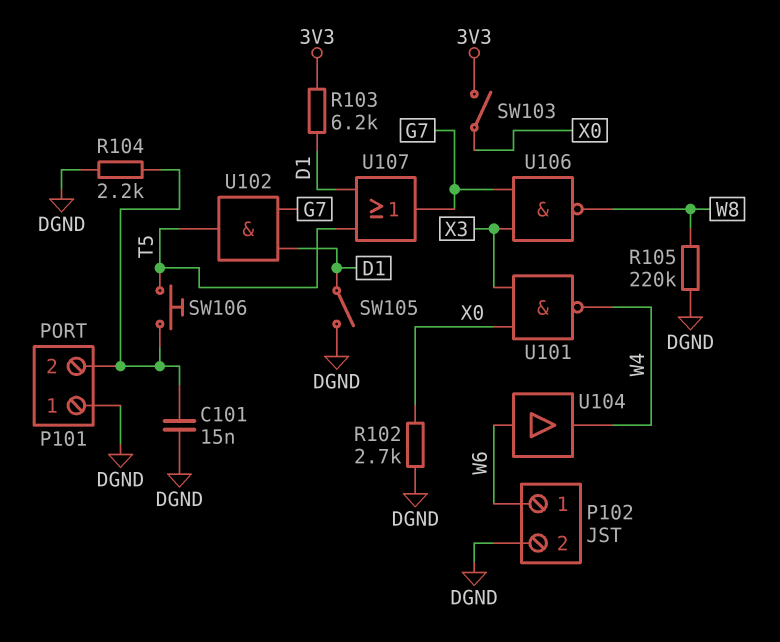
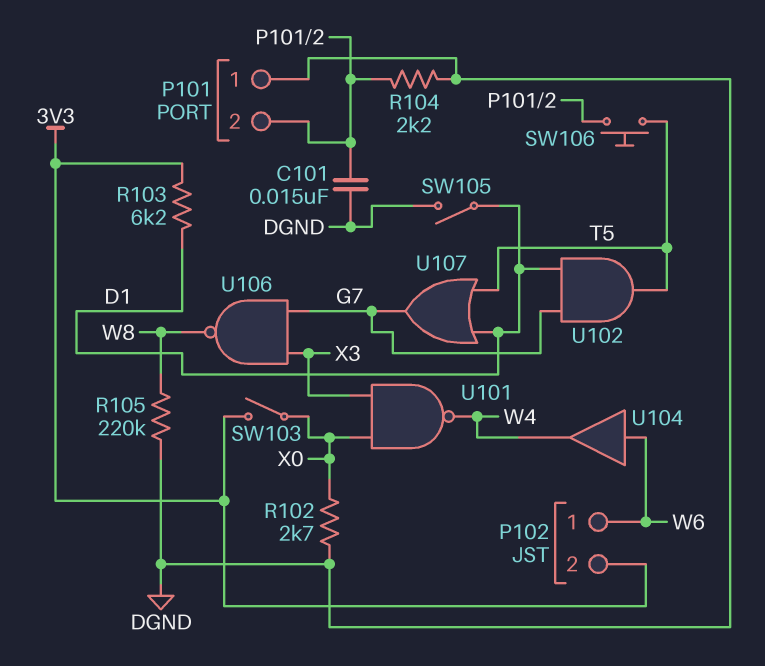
P102 pin 2: DGND -> 3V3

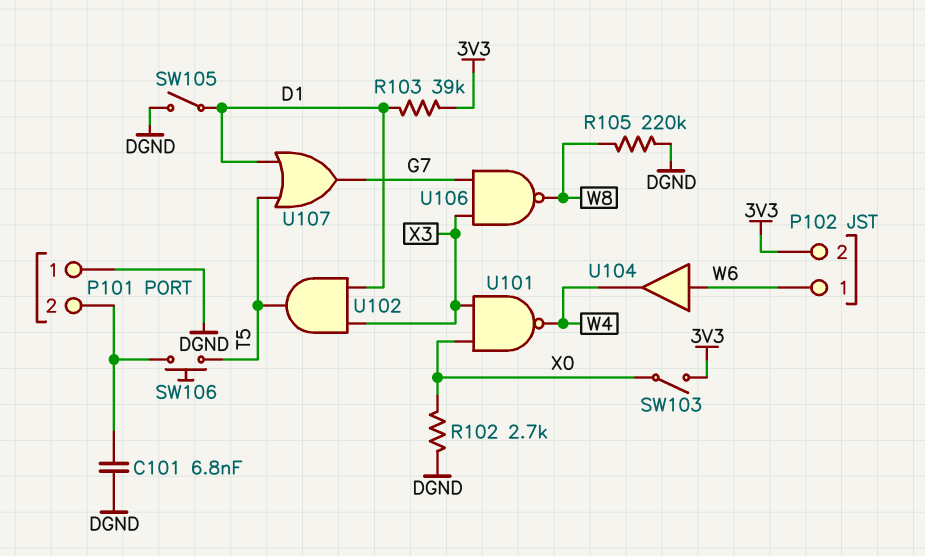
C101: 15nF (DGND, P101/2) -> 6.8nF (DGND, P101/2)
R103: 6.2k (3V3, D1) -> 39k (3V3, D1)
R104: 2.2k (DGND, P101/2) -> none
U102: AND (in D1, in G7, out T5) -> AND (in D1, in X3, out T5)

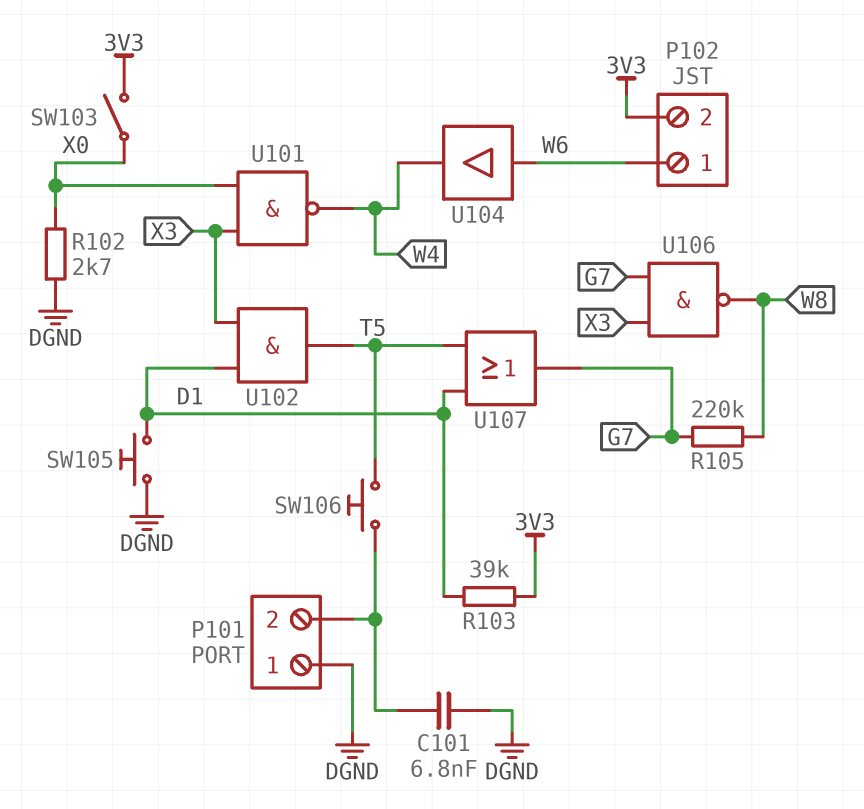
R105: 220k (DGND, W8) -> 220k (G7, W8)
SW105: switch (D1, DGND) -> button (D1, DGND)

